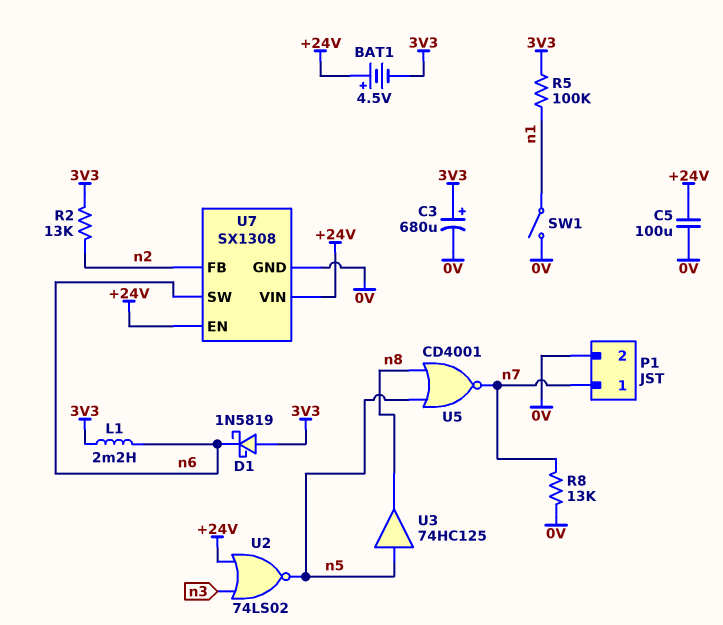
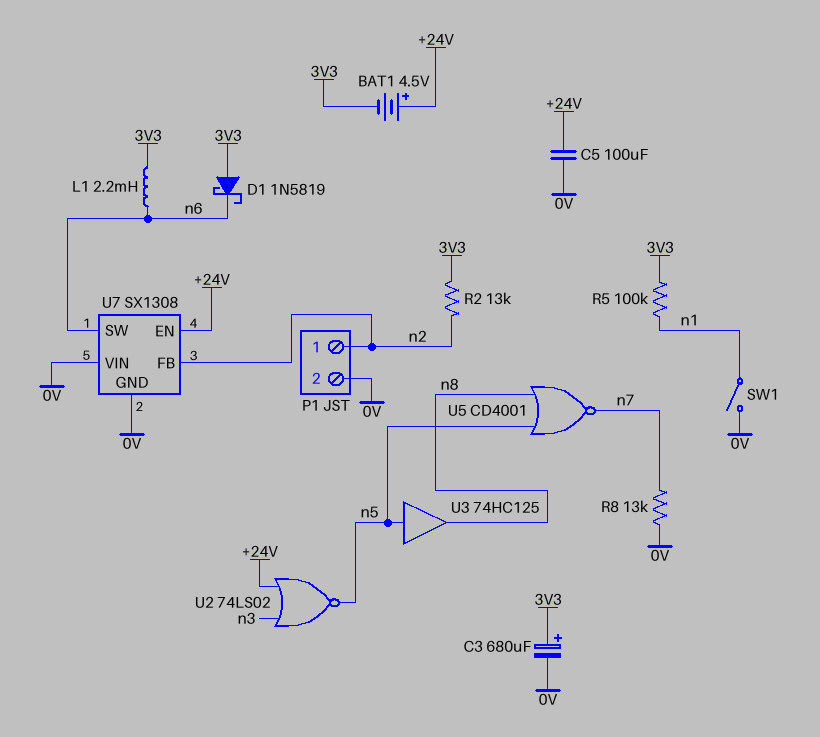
P1 pin 1: n7 -> n2
U7 pin VIN: +24V -> 0V

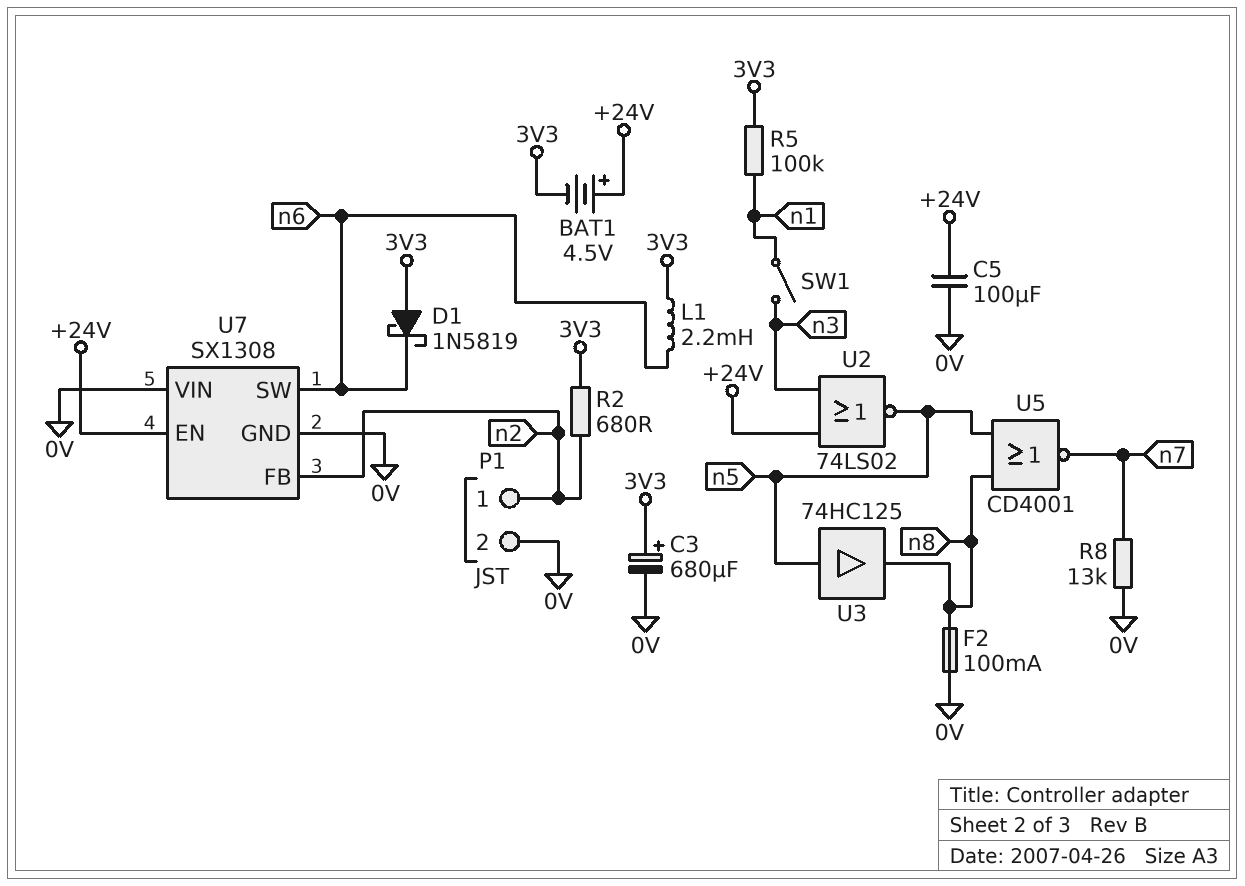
F2: none -> 100mA (0V, n8)
R2: 13k (3V3, n2) -> 680 (3V3, n2)
SW1: switch (0V, n1) -> switch (n1, n3)

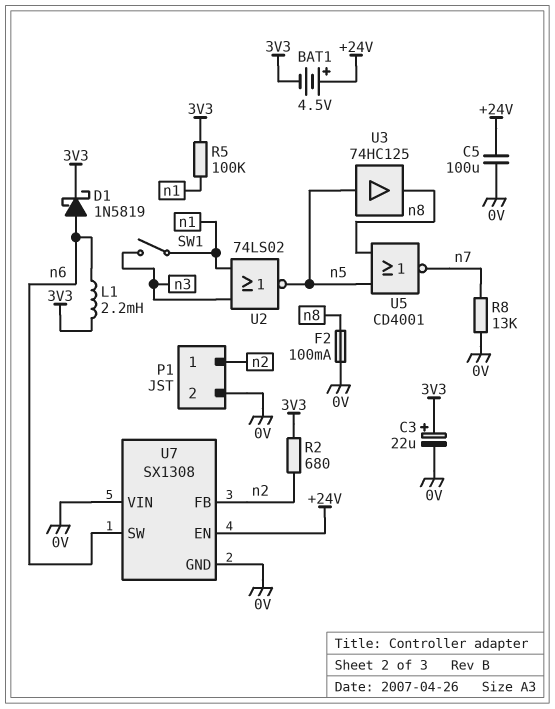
C3: 680uF (plus 3V3, minus 0V) -> 22uF (plus 3V3, minus 0V)
D1: schottky 1N5819 (A 3V3, K n6) -> schottky 1N5819 (A n6, K 3V3)
U2: NOR 74LS02 (in +24V, in n3, out n5) -> NOR 74LS02 (in n1, in n3, out n5)

